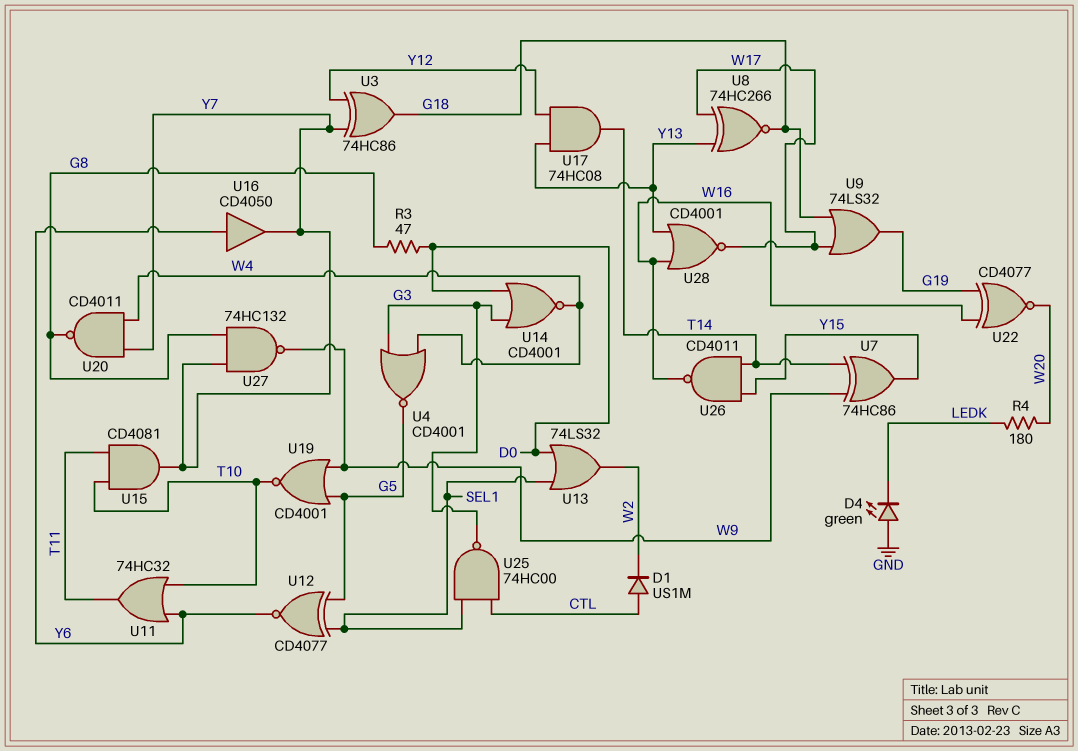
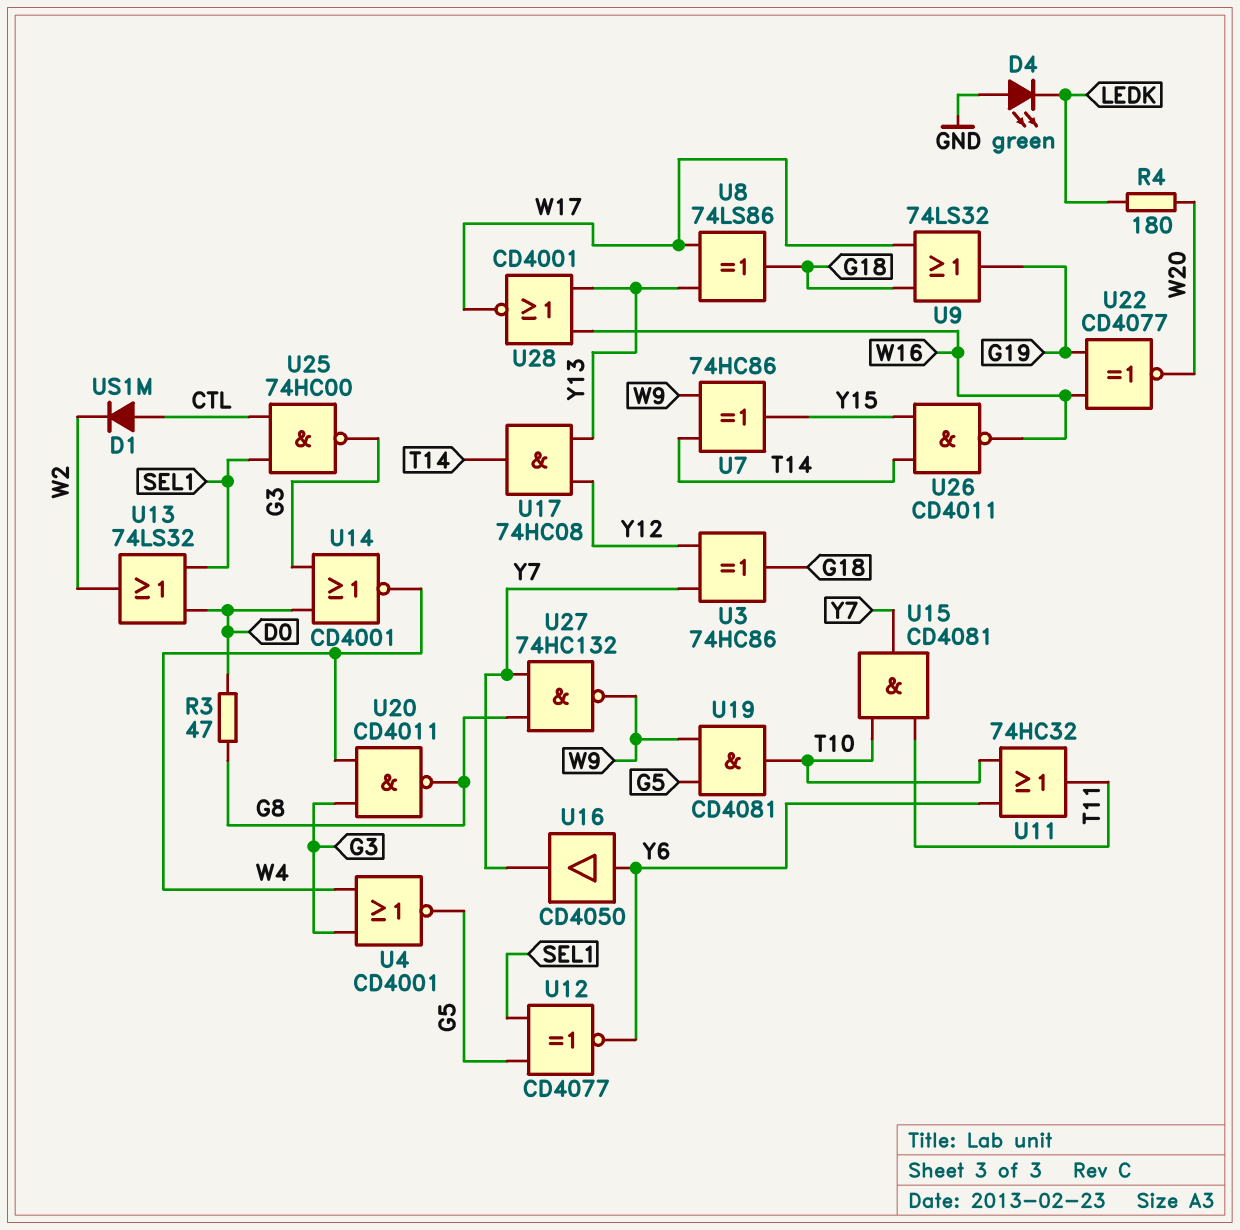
U8: XNOR 74HC266 (in W17, in Y13, out G18) -> XOR 74LS86 (in W17, in Y13, out G18)
U19: NOR CD4001 (in G5, in W9, out T10) -> AND CD4081 (in G5, in W9, out T10)
U20: NAND CD4011 (in W4, in Y7, out G8) -> NAND CD4011 (in G3, in W4, out G8)

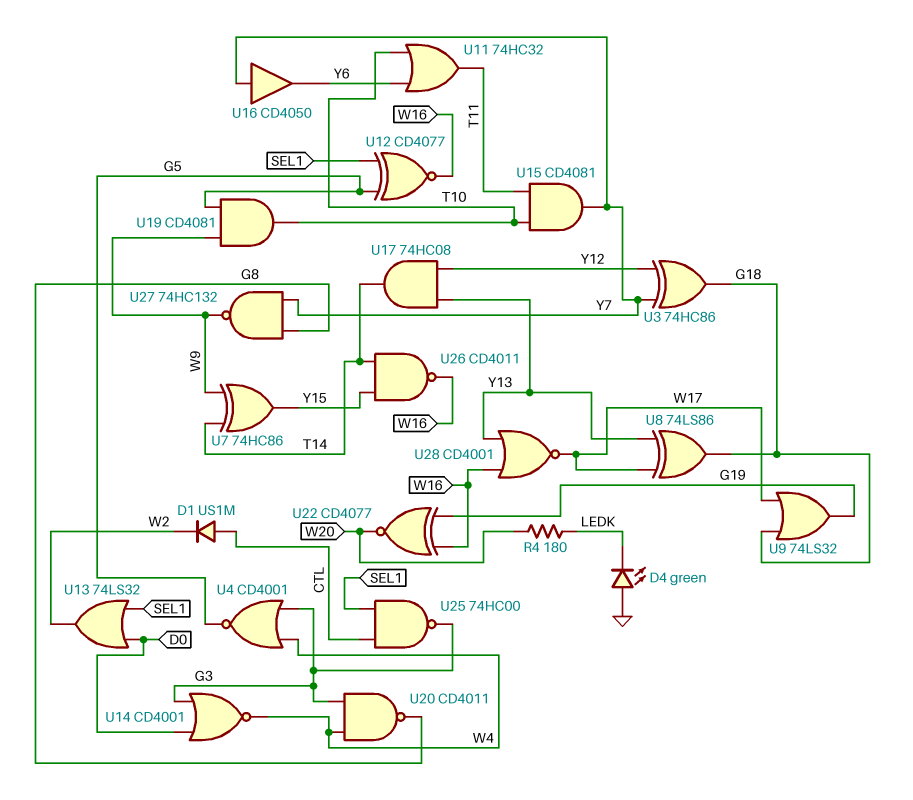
R3: 47 (D0, G8) -> none
U12: XNOR CD4077 (in G5, in SEL1, out Y6) -> XNOR CD4077 (in G5, in SEL1, out W16)
U16: buffer CD4050 (in Y6, out Y7) -> buffer CD4050 (in Y7, out Y6)

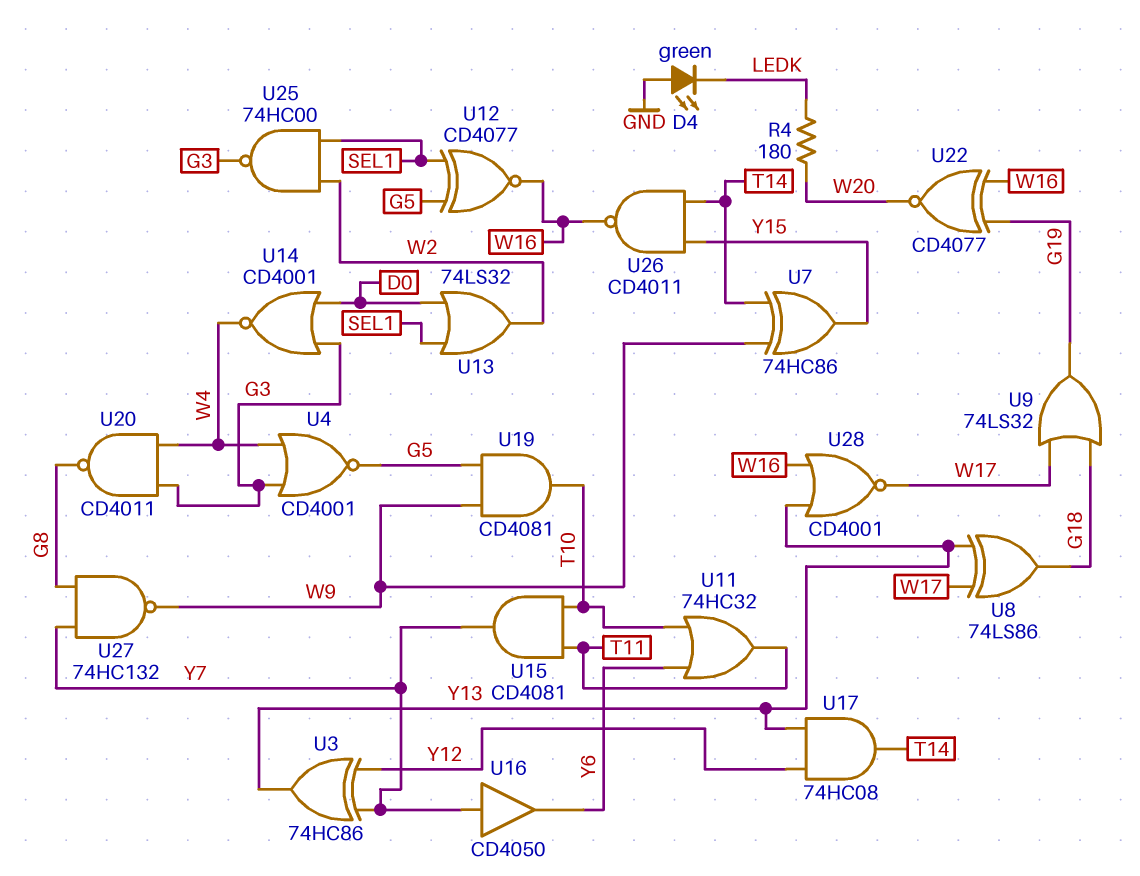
D1: diode US1M (A CTL, K W2) -> none
U3: XOR 74HC86 (in Y7, in Y12, out G18) -> XOR 74HC86 (in Y7, in Y12, out Y13)
U25: NAND 74HC00 (in CTL, in SEL1, out G3) -> NAND 74HC00 (in SEL1, in W2, out G3)

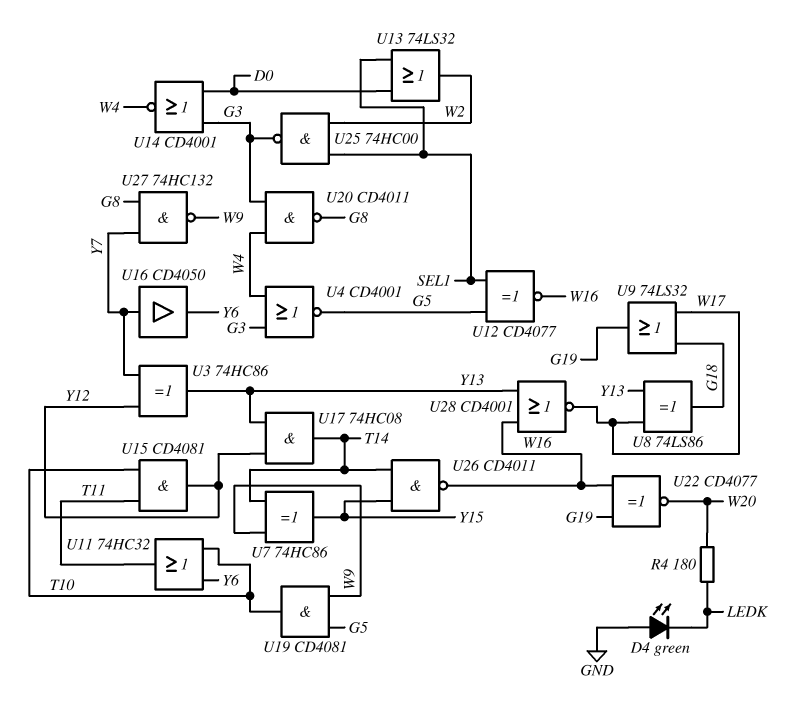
U15: AND CD4081 (in T10, in T11, out Y7) -> AND CD4081 (in T10, in T11, out Y12)

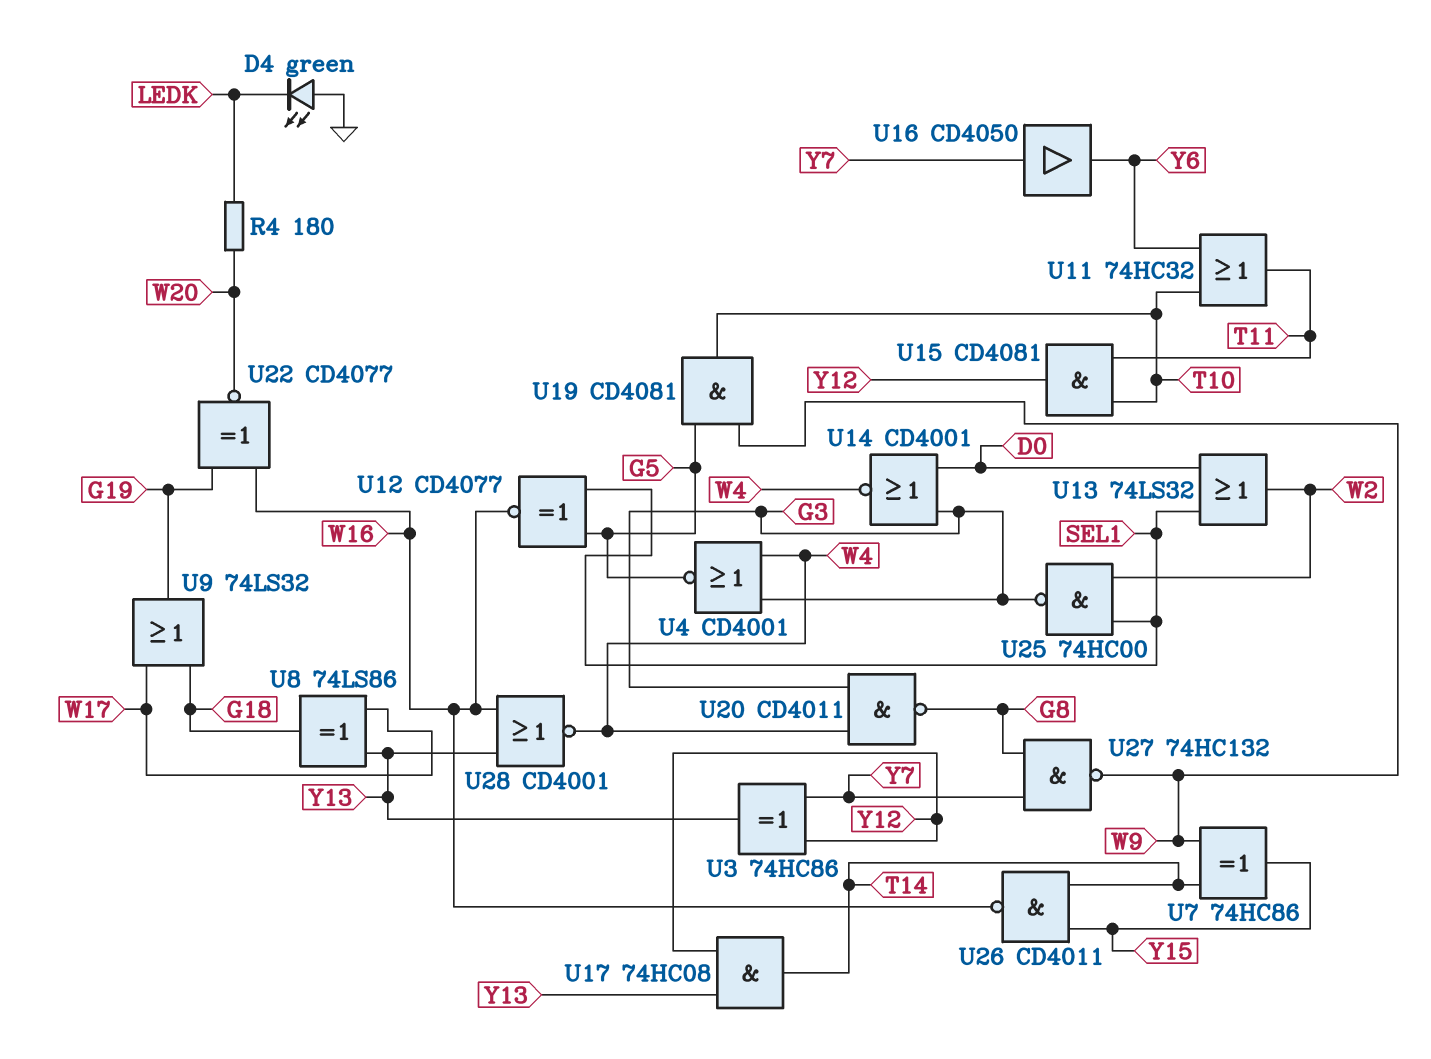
U28: NOR CD4001 (in W16, in Y13, out W17) -> NOR CD4001 (in W16, in Y13, out W4)

